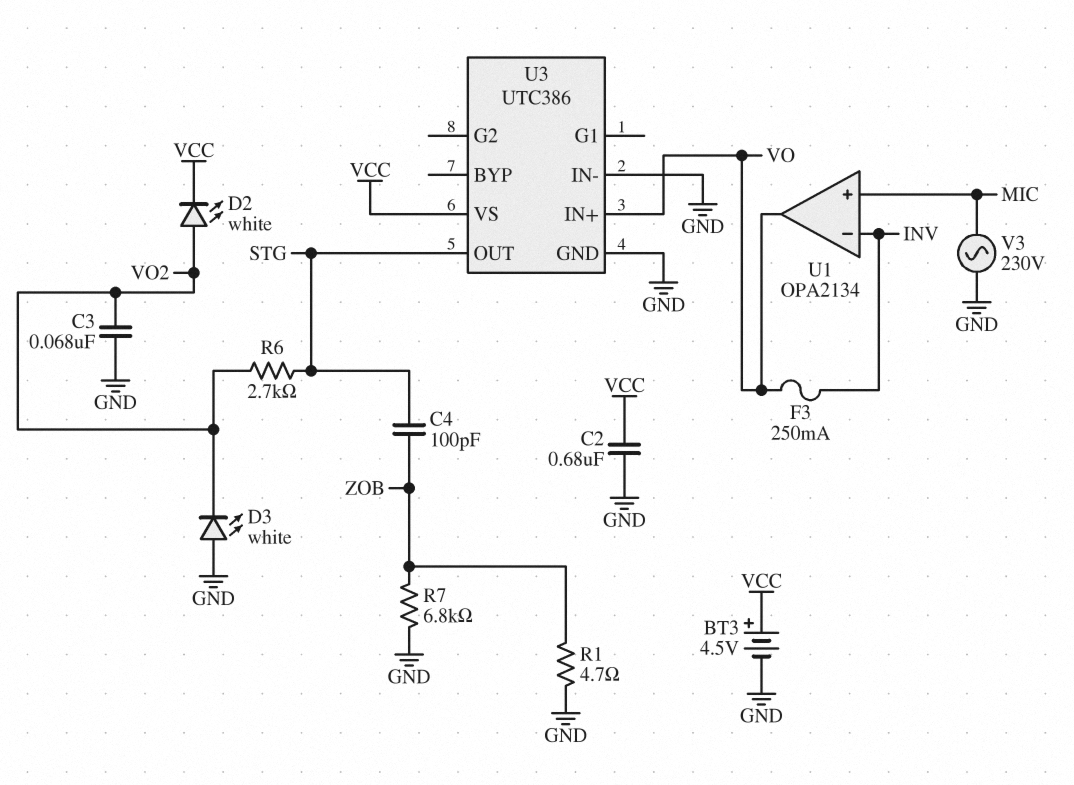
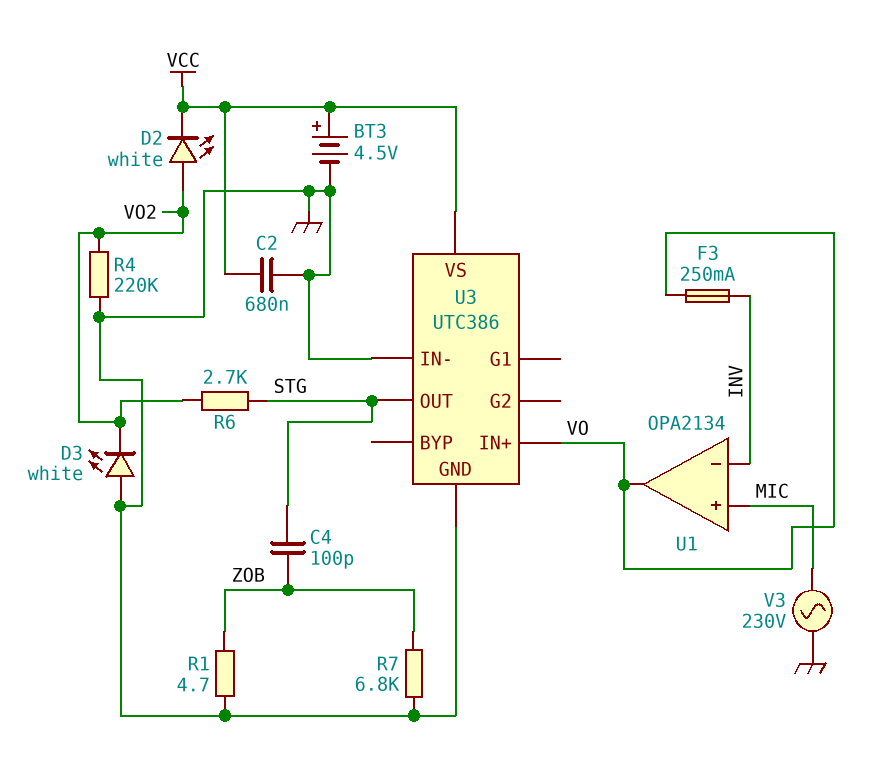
C3: 68nF (GND, VO2) -> none
R4: none -> 220k (GND, VO2)

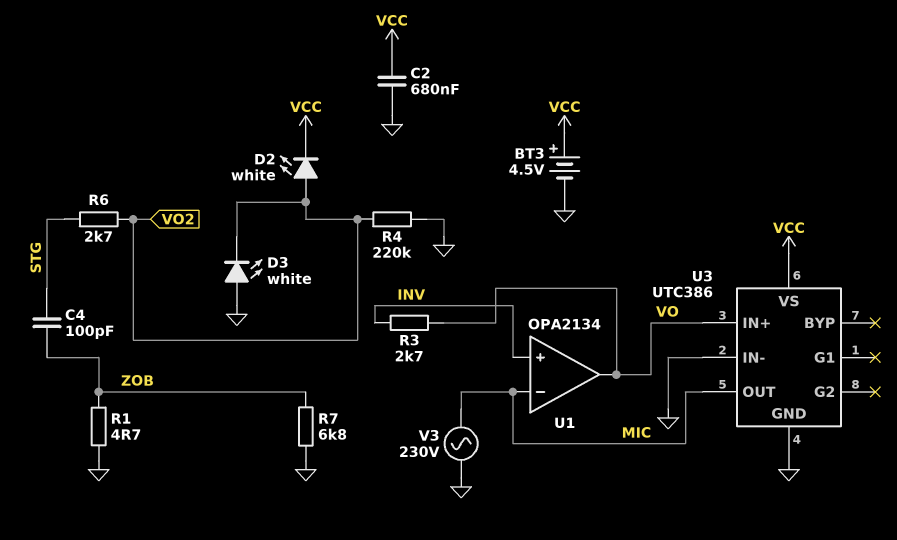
F3: 250mA (INV, VO) -> none
R3: none -> 2.7k (INV, VO)
U1 pin in+: MIC -> INV
U1 pin in-: INV -> MIC
U3 pin OUT: STG -> MIC

